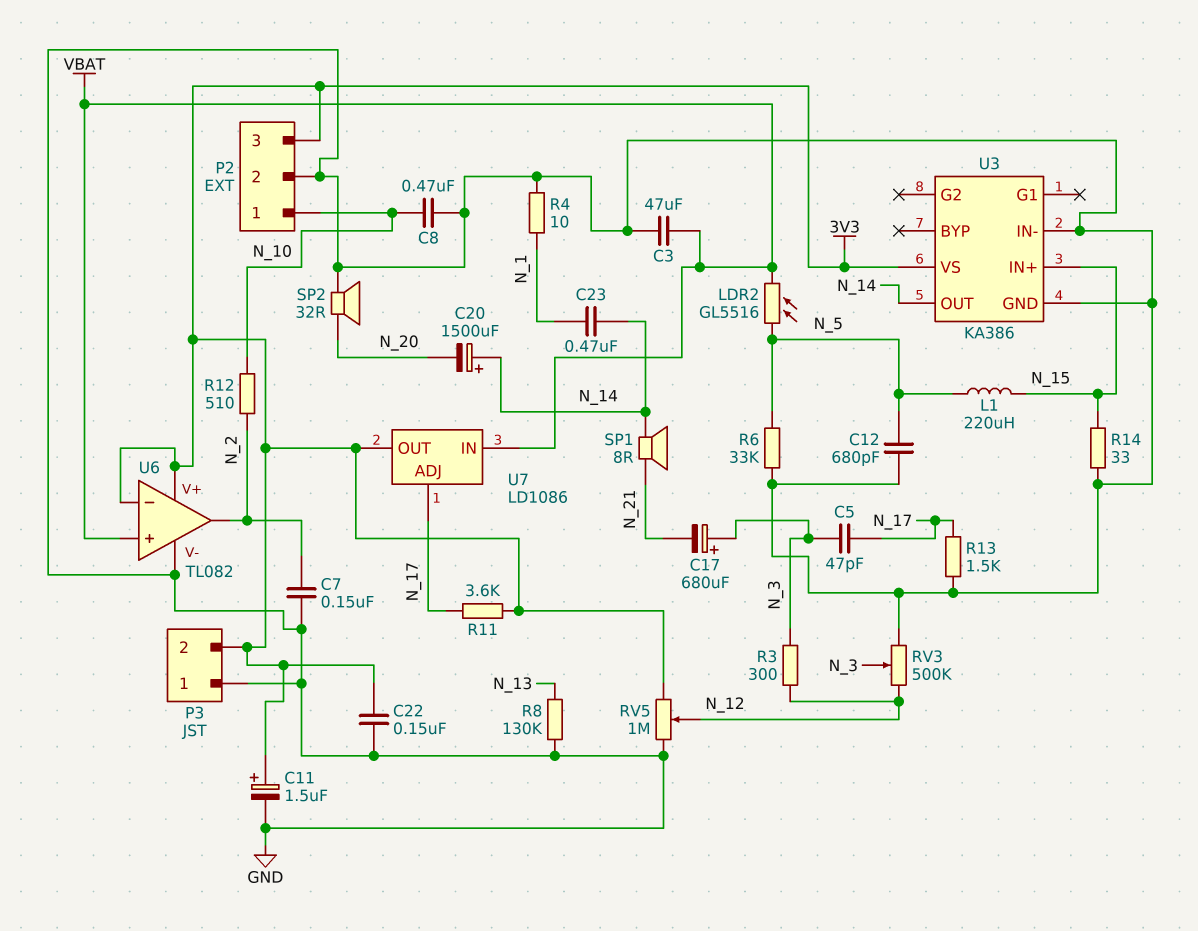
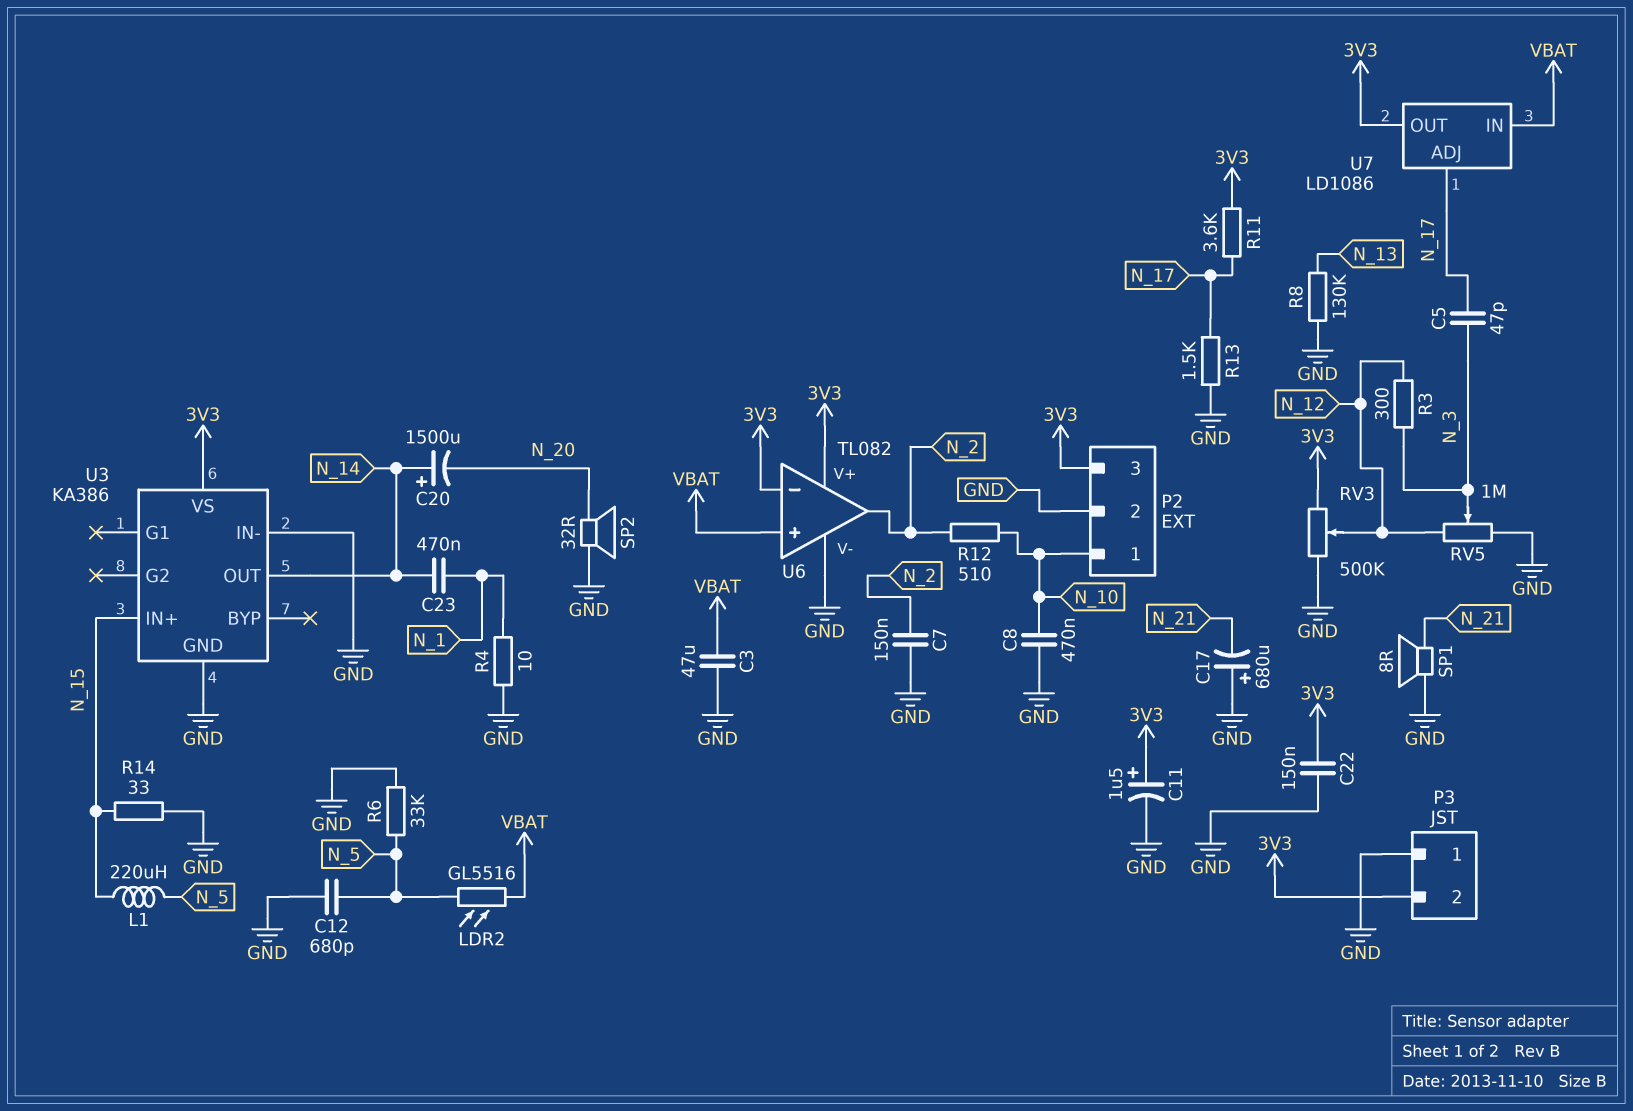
C17: 680uF (plus N_3, minus N_21) -> 680uF (plus GND, minus N_21)
RV3: 500k (GND, N_12, wiper N_3) -> 500k (3V3, GND, wiper N_12)
RV5: 1M (3V3, GND, wiper N_12) -> 1M (GND, N_12, wiper N_3)
SP1: speaker 8R (N_14, N_21) -> speaker 8R (GND, N_21)

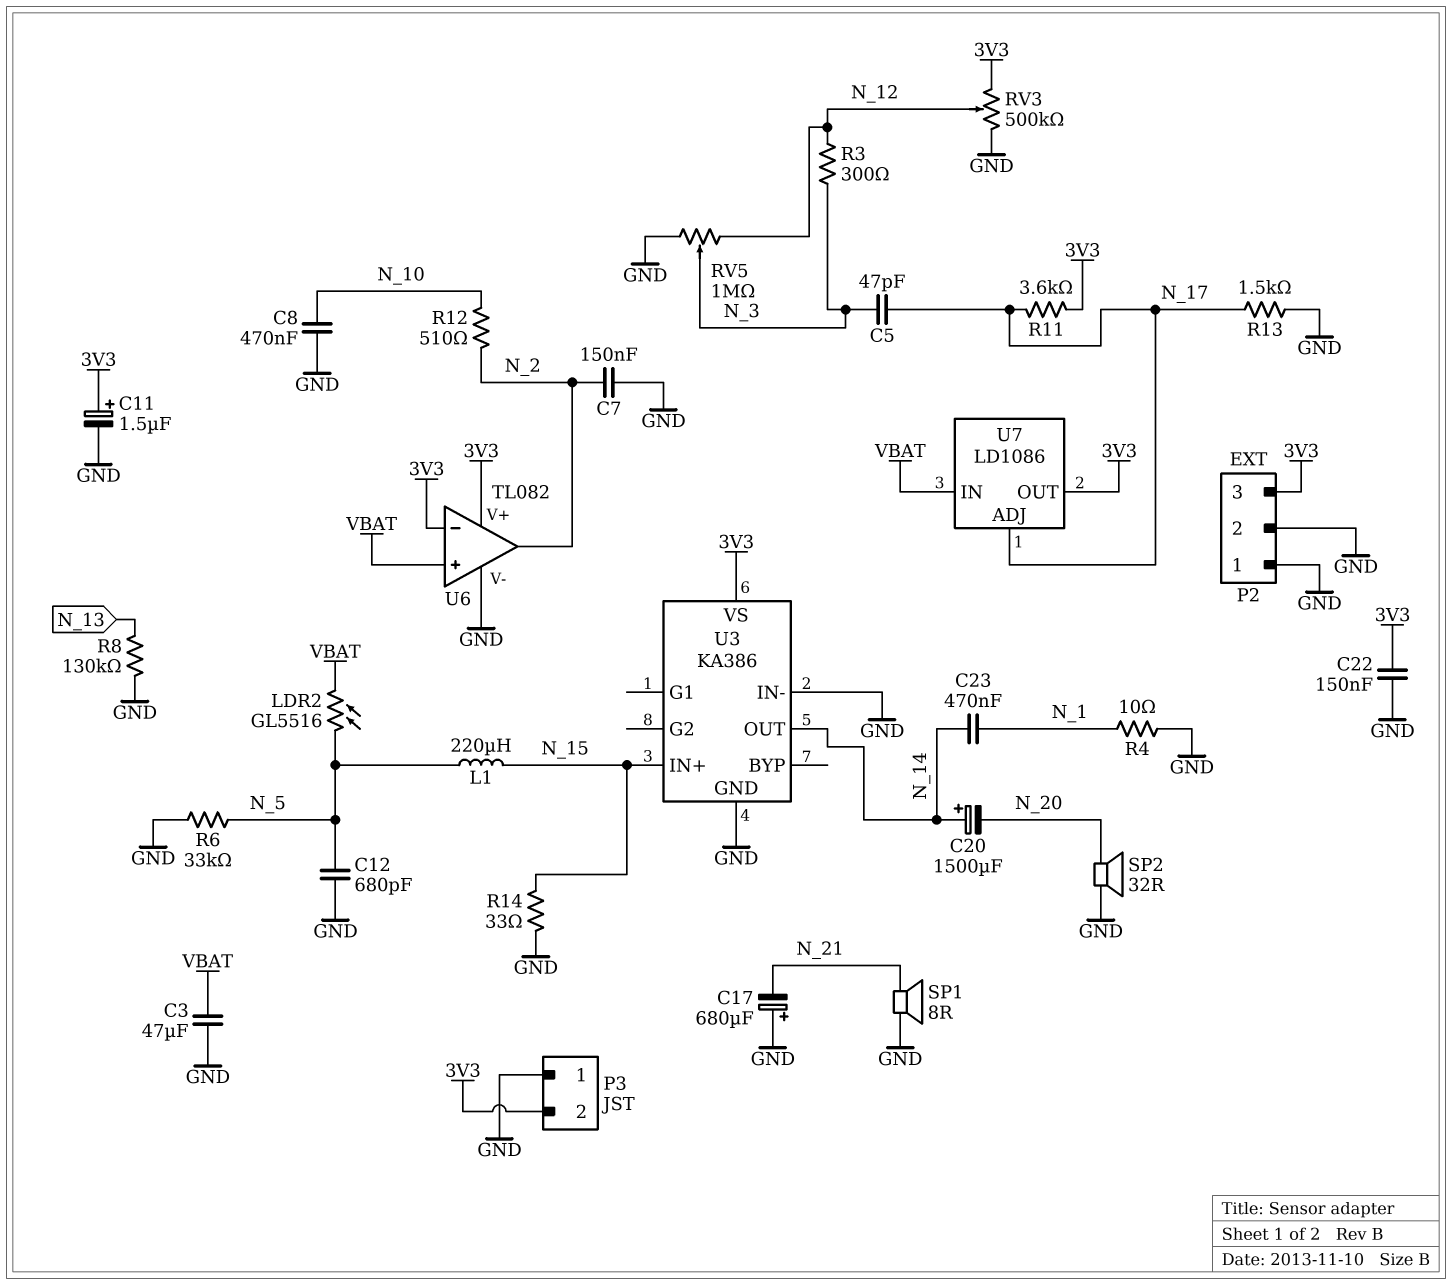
P2 pin 1: N_10 -> GND

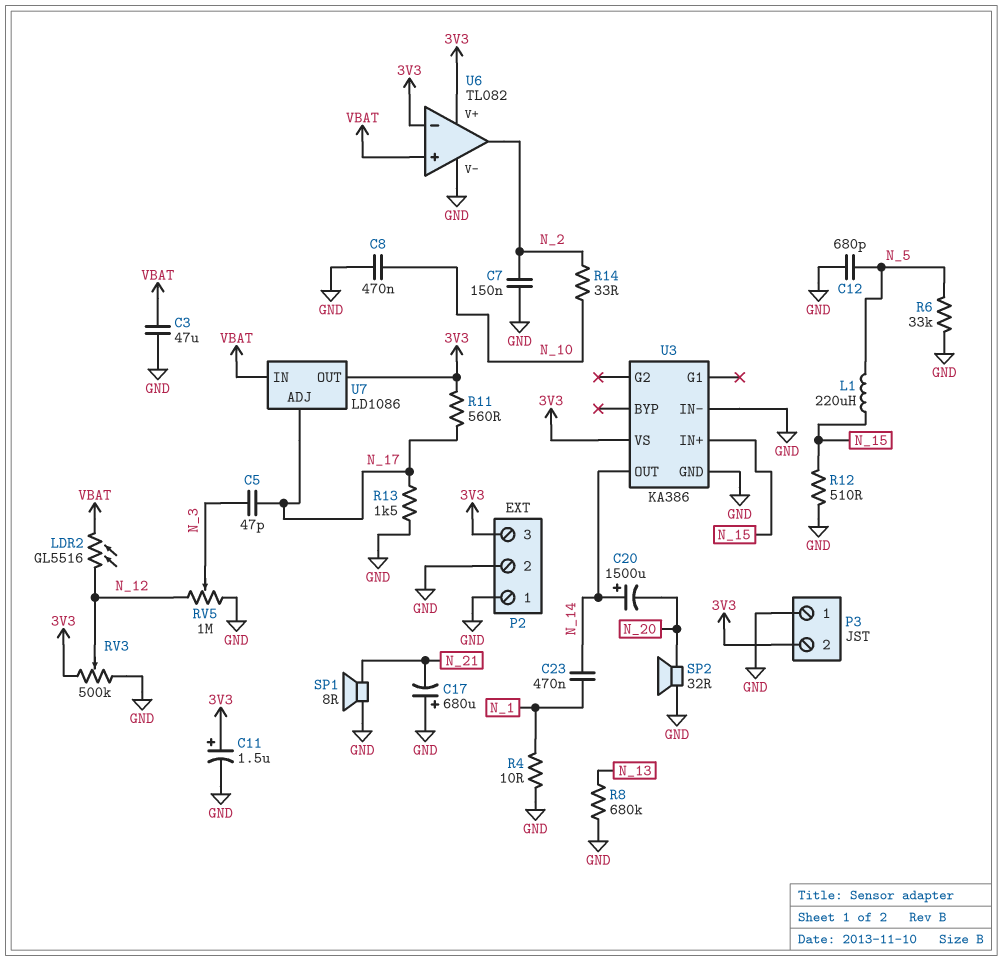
C22: 150nF (3V3, GND) -> none
LDR2: GL5516 (N_5, VBAT) -> GL5516 (N_12, VBAT)
R3: 300 (N_3, N_12) -> none
R8: 130k (GND, N_13) -> 680k (GND, N_13)
R11: 3.6k (3V3, N_17) -> 560 (3V3, N_17)
R12: 510 (N_2, N_10) -> 510 (GND, N_15)
R14: 33 (GND, N_15) -> 33 (N_2, N_10)

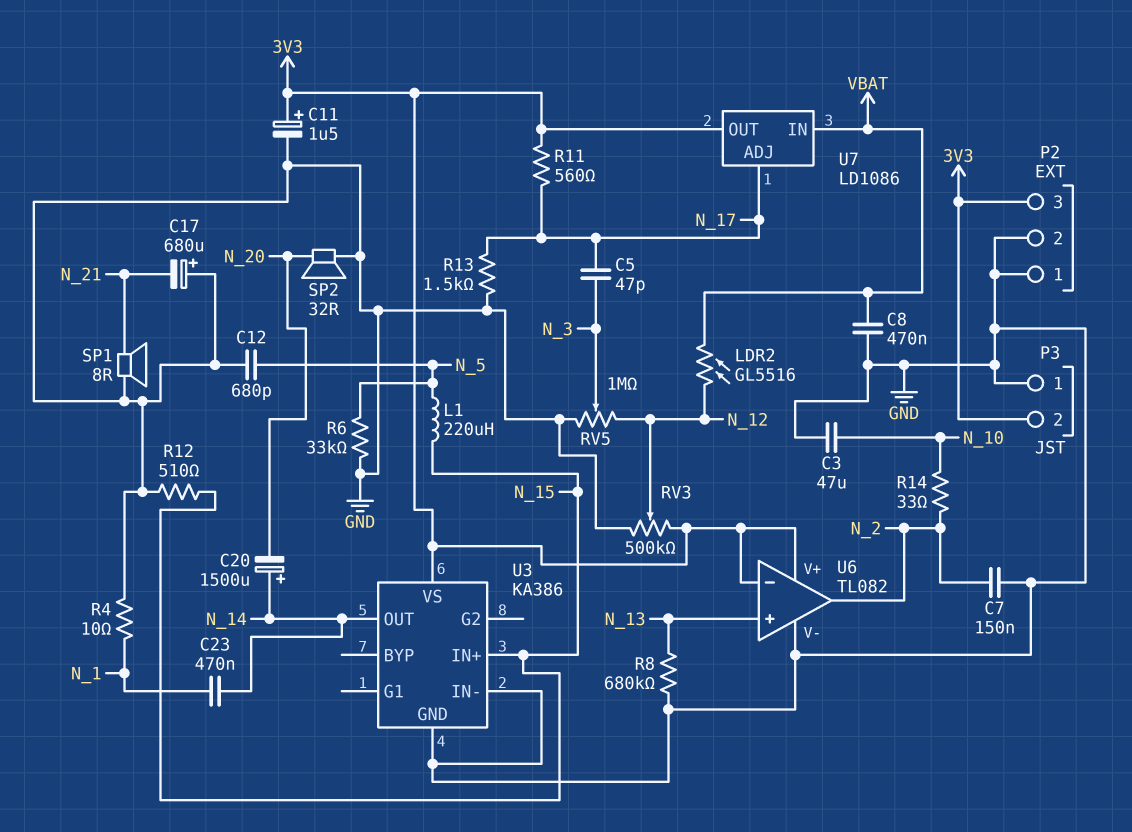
C3: 47uF (GND, VBAT) -> 47uF (GND, N_10)
C8: 470nF (GND, N_10) -> 470nF (GND, VBAT)
U6 pin in+: VBAT -> N_13

